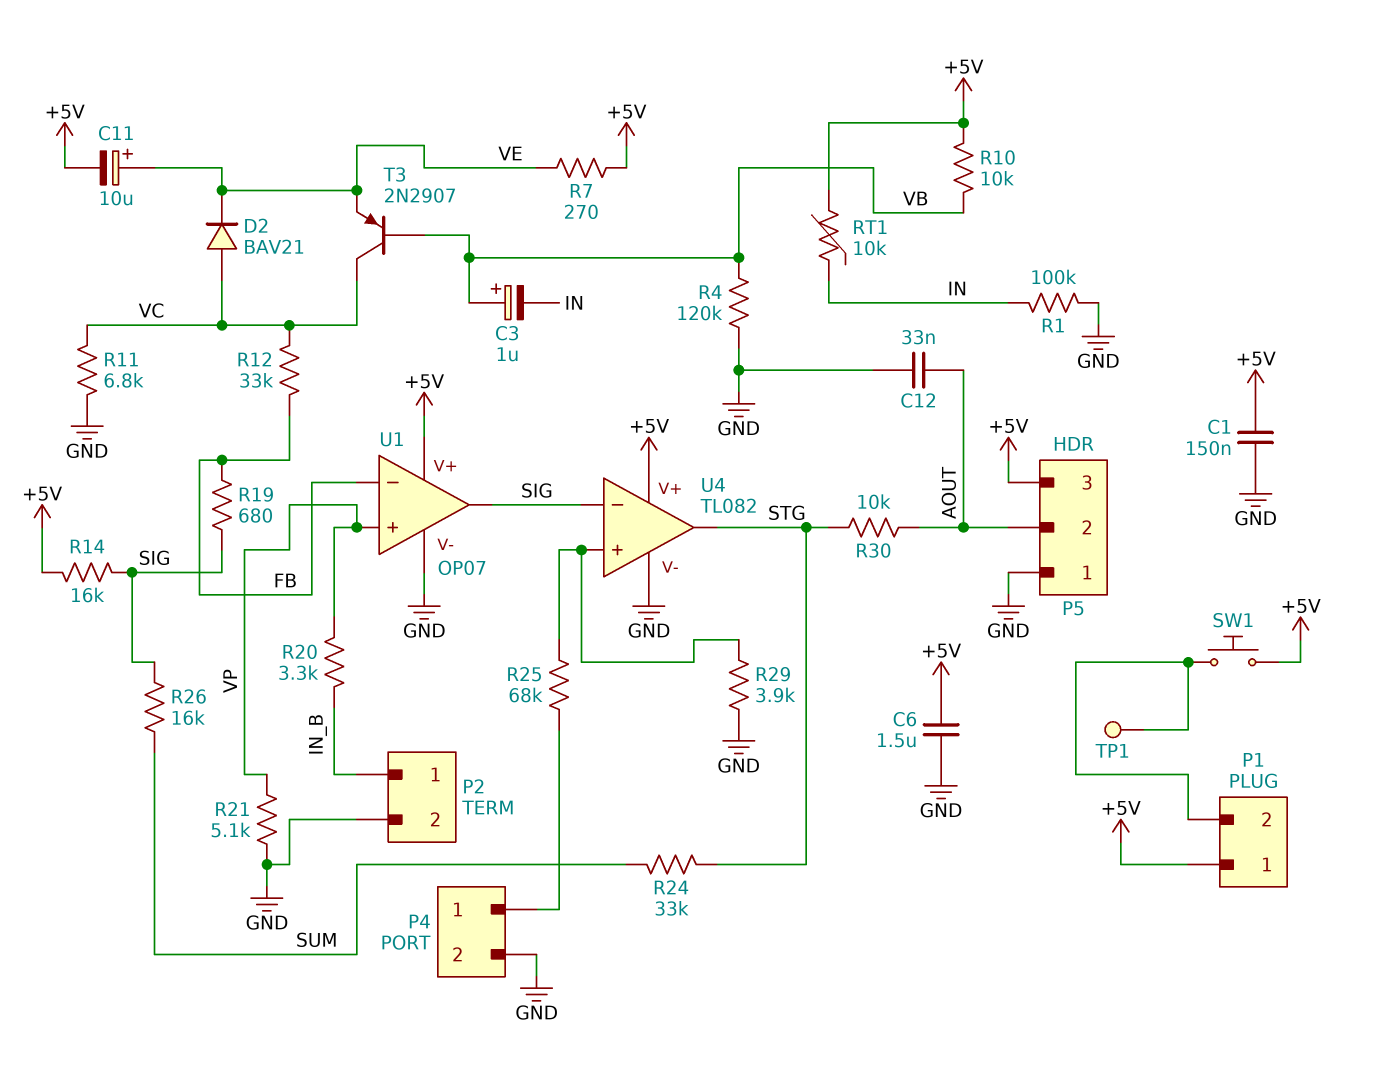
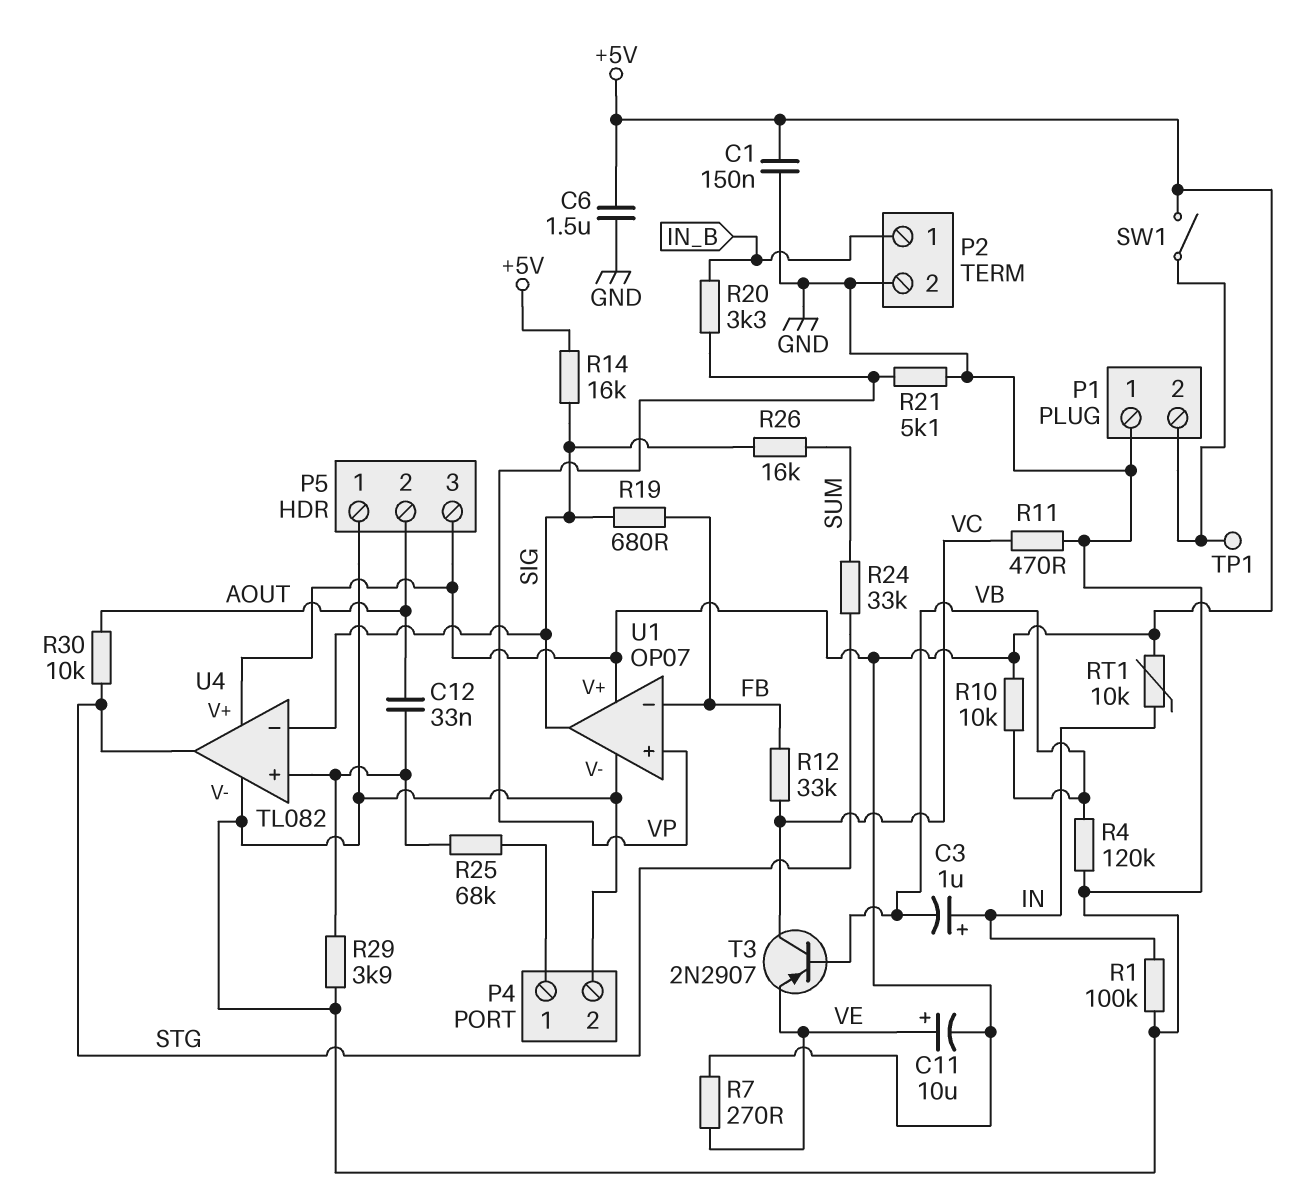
C3: 1uF (plus VB, minus IN) -> 1uF (plus IN, minus VB)
C12: 33nF (AOUT, GND) -> 33nF (AOUT, U4/in+)
D2: diode BAV21 (A VC, K VE) -> none
P1 pin 1: +5V -> GND
R11: 6.8k (GND, VC) -> 470 (GND, VC)
SW1: button (+5V, P1/2) -> switch (+5V, P1/2)

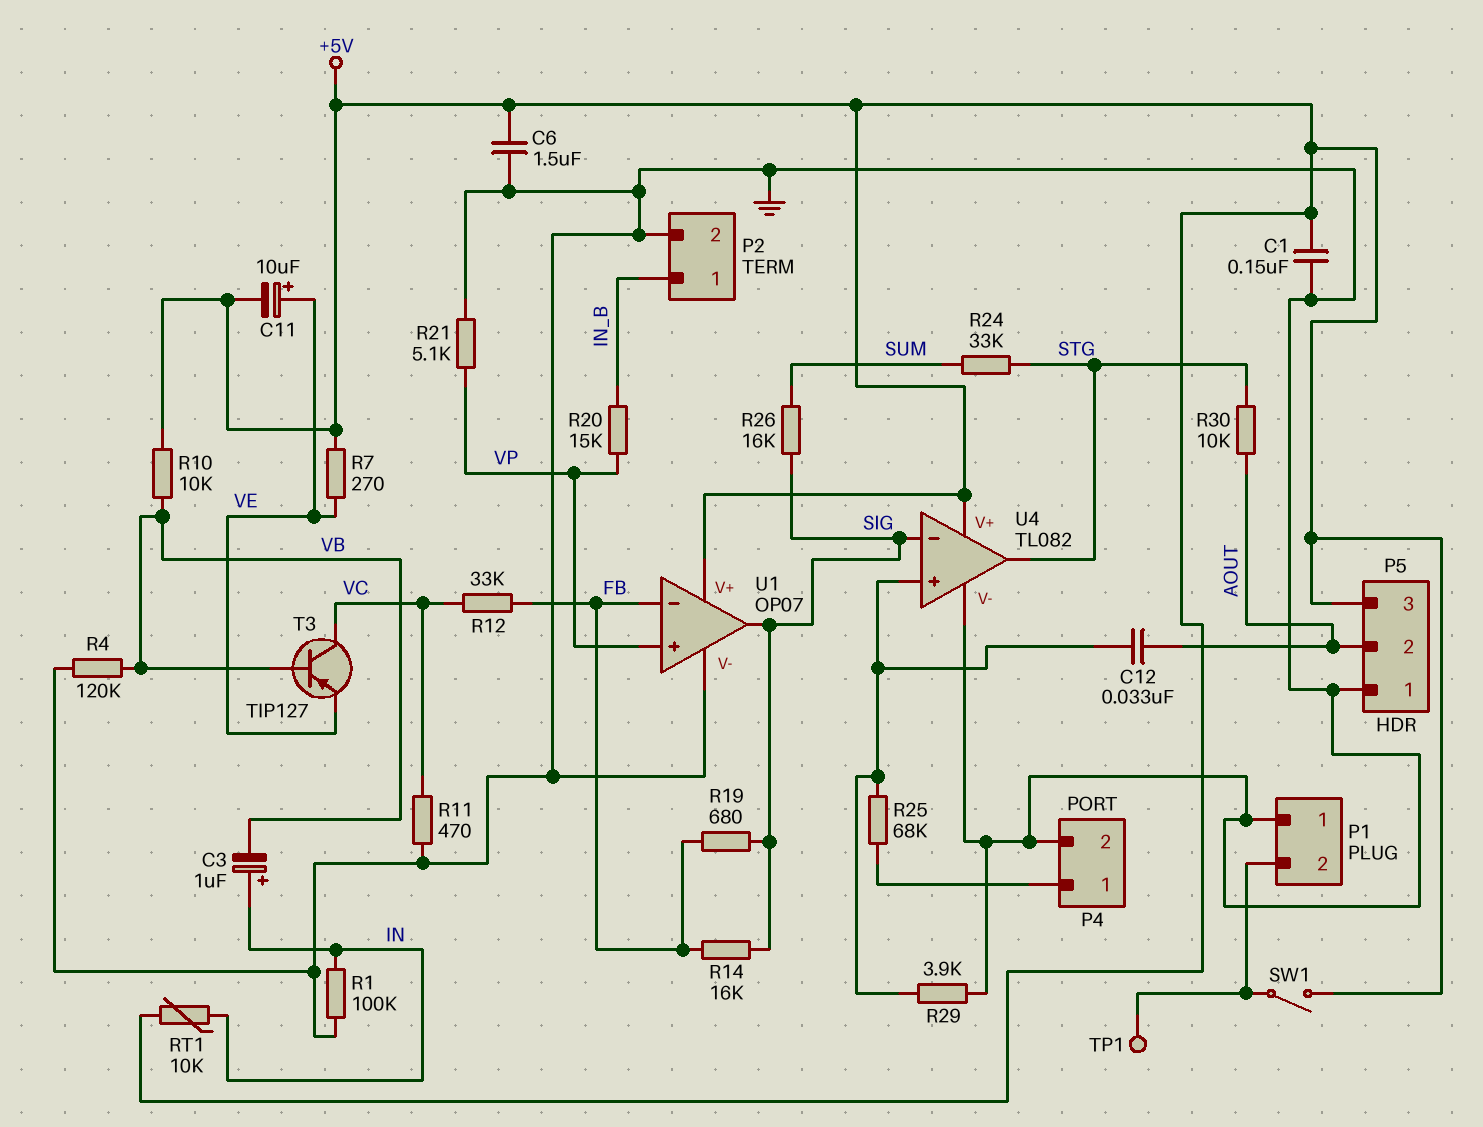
R14: 16k (+5V, SIG) -> 16k (FB, SIG)
R20: 3.3k (IN_B, VP) -> 15k (IN_B, VP)
T3: PNP 2N2907 (B VB, C VC, E VE) -> PNP TIP127 (B VB, C VC, E VE)

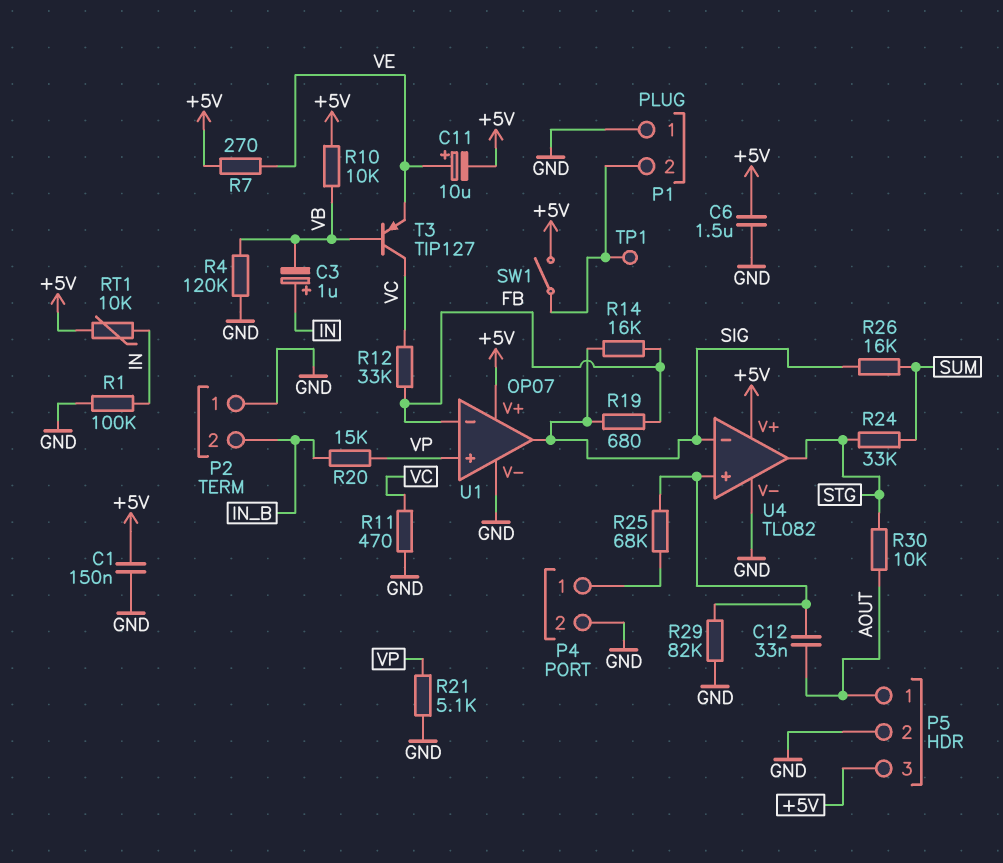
P2 pin 1: IN_B -> GND
P2 pin 2: GND -> IN_B
P5 pin 1: GND -> AOUT
P5 pin 2: AOUT -> GND
R29: 3.9k (GND, U4/in+) -> 82k (GND, U4/in+)

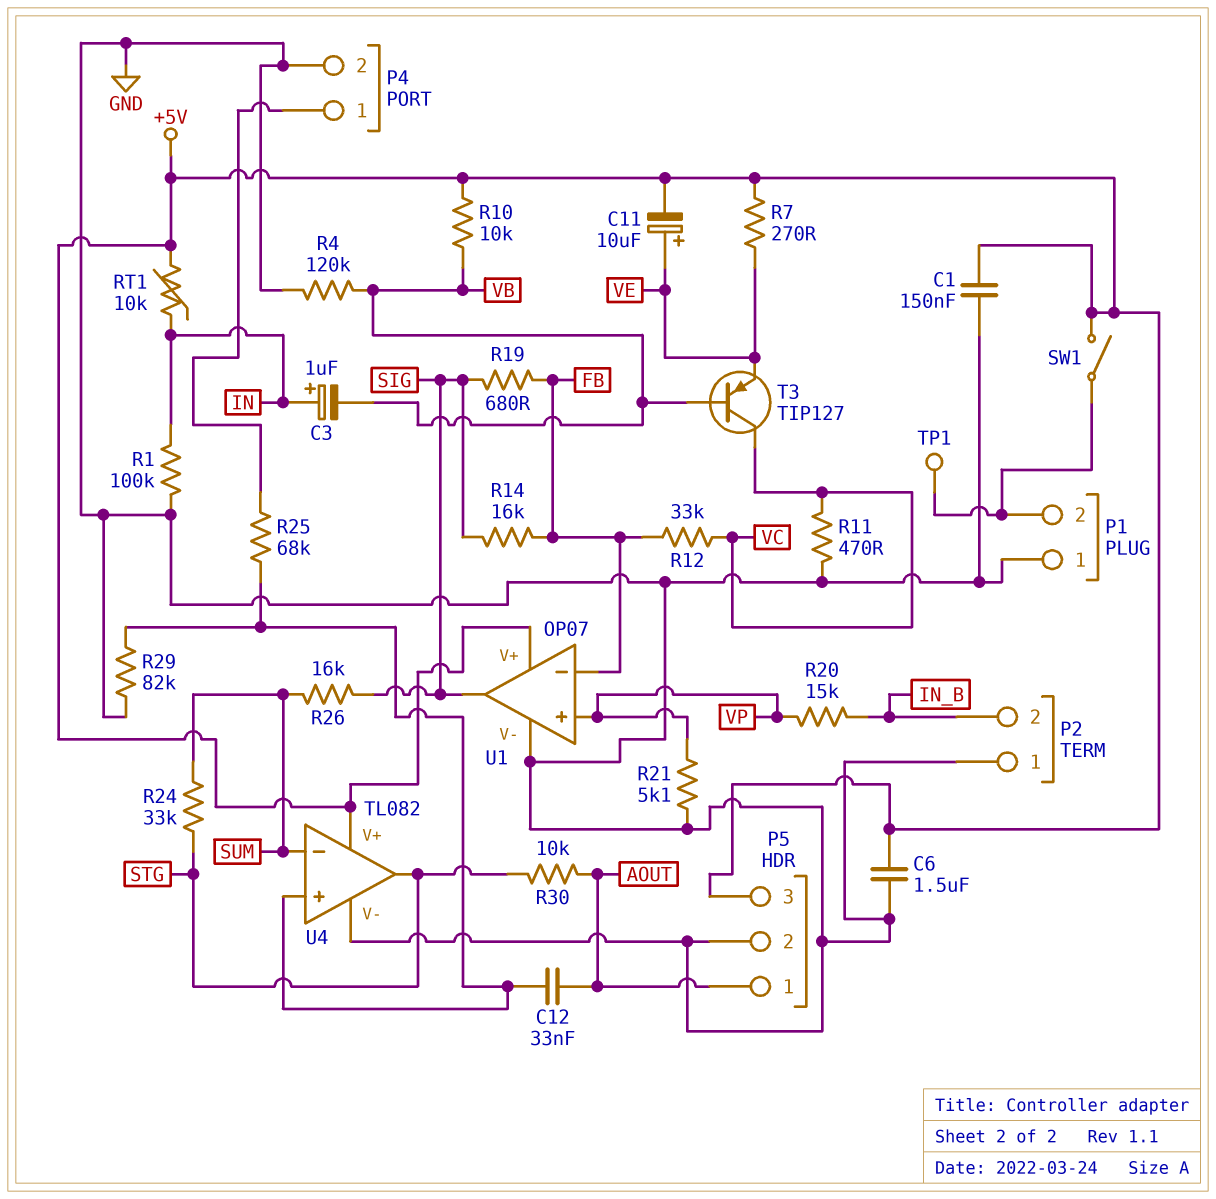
U4 pin in-: SIG -> SUM

